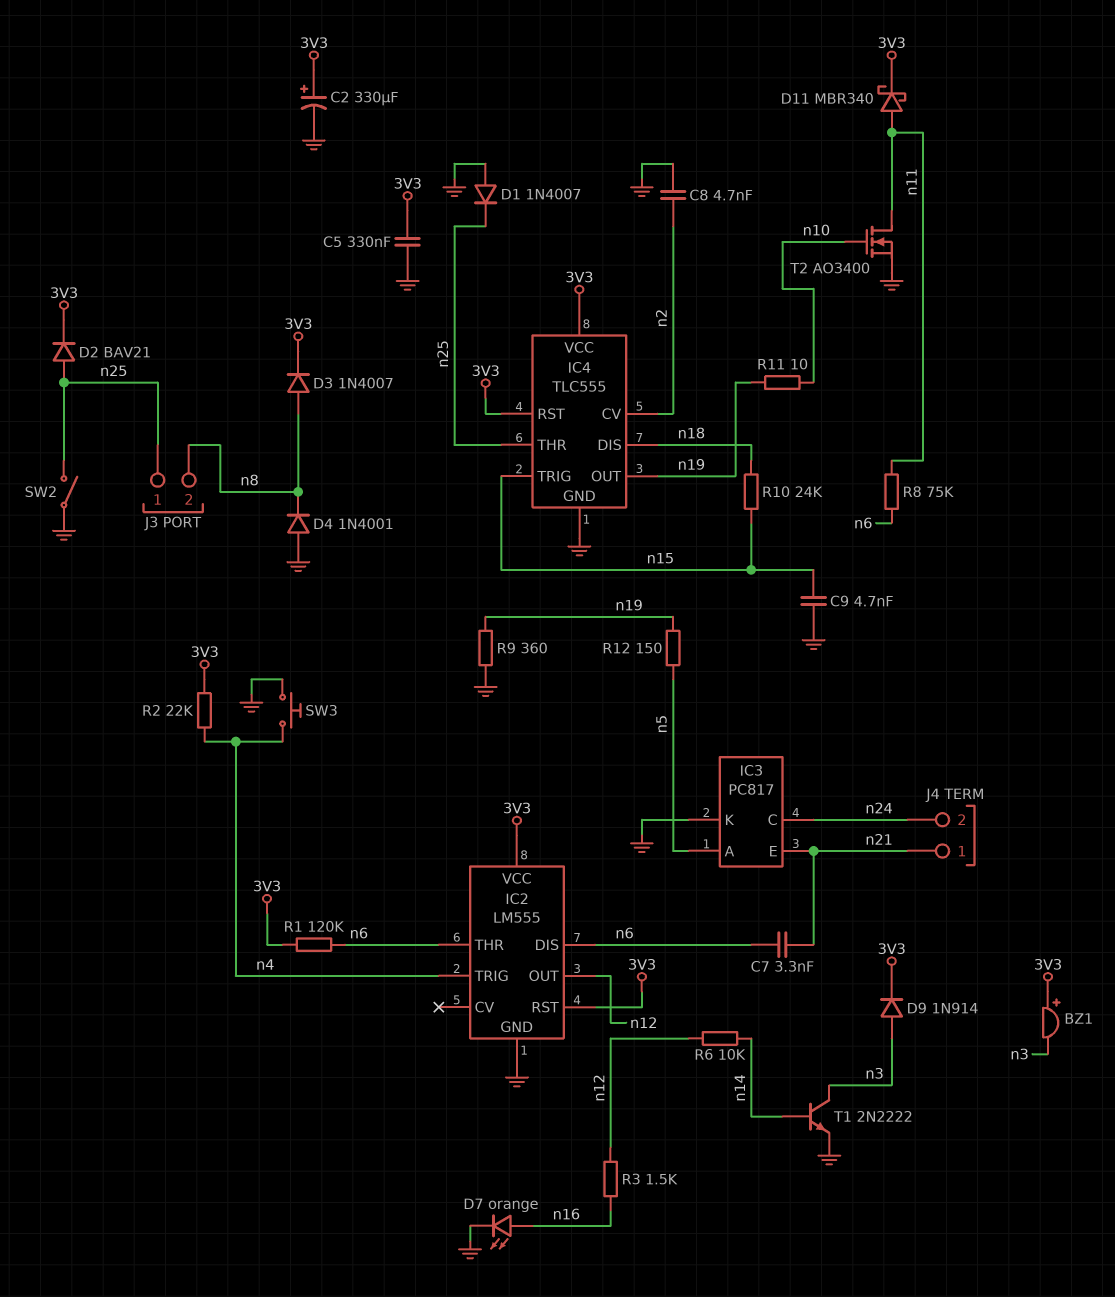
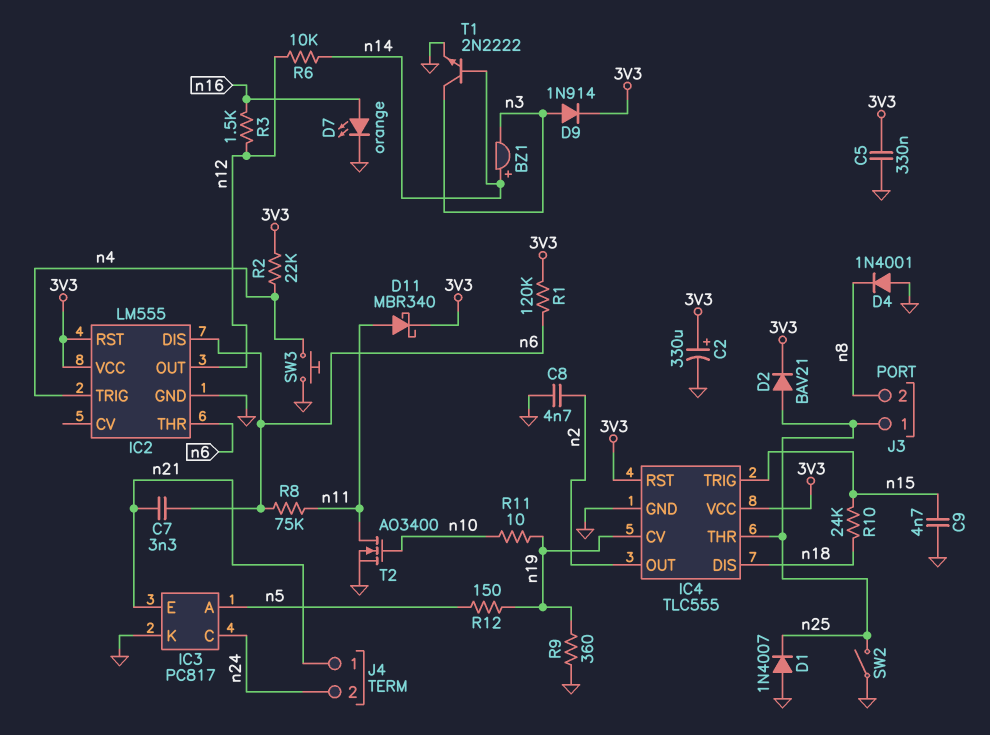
BZ1: buzzer (plus 3V3, minus n3) -> buzzer (plus n14, minus n3)
D3: diode 1N4007 (A n8, K 3V3) -> none
IC4 pin CV: n2 -> n19
IC4 pin OUT: n19 -> n2

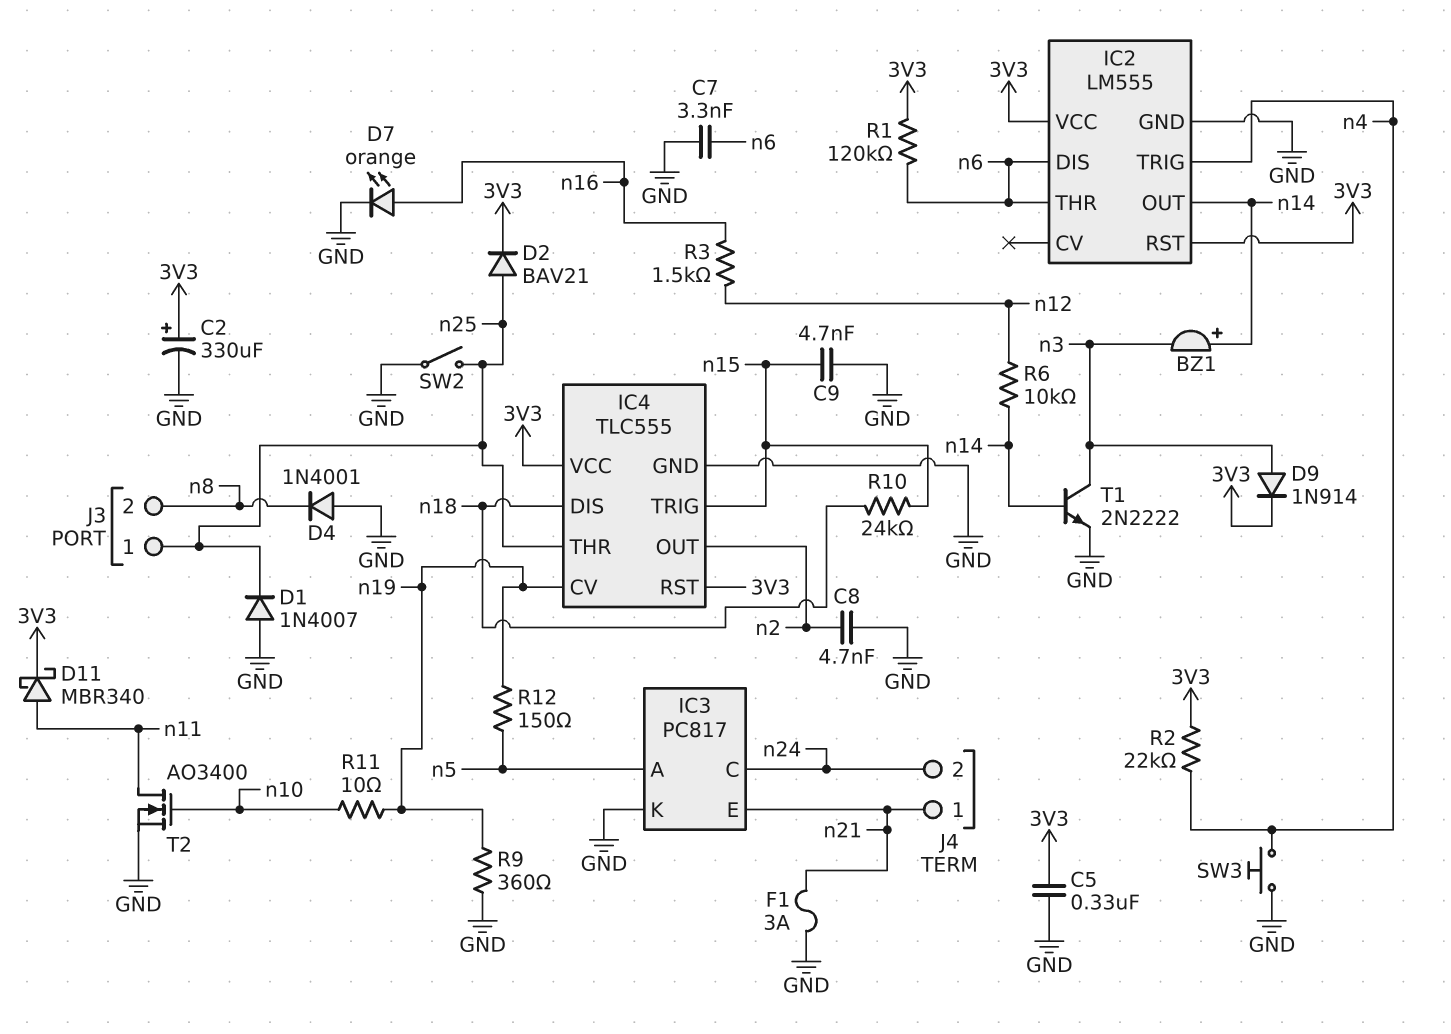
C7: 3.3nF (n6, n21) -> 3.3nF (GND, n6)
F1: none -> 3A (GND, n21)
IC2 pin OUT: n12 -> n14
R8: 75k (n6, n11) -> none

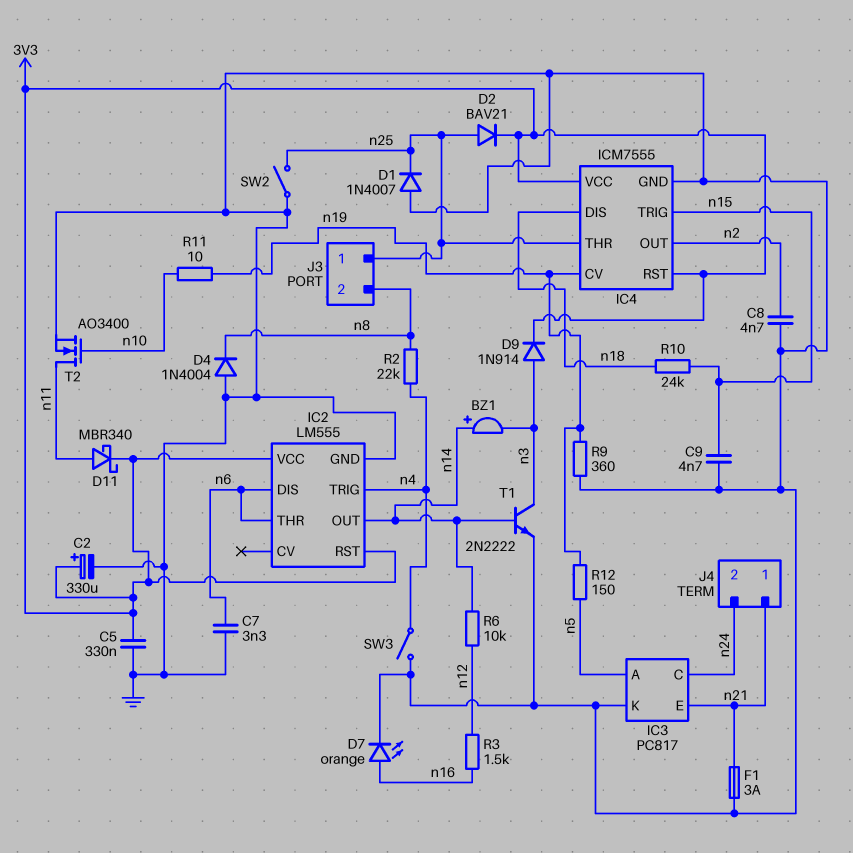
D4: diode 1N4001 (A GND, K n8) -> diode 1N4004 (A GND, K n8)
IC4: TLC555 -> ICM7555
R1: 120k (3V3, n6) -> none
R2: 22k (3V3, n4) -> 22k (n4, n8)
SW3: button (GND, n4) -> switch (GND, n4)

